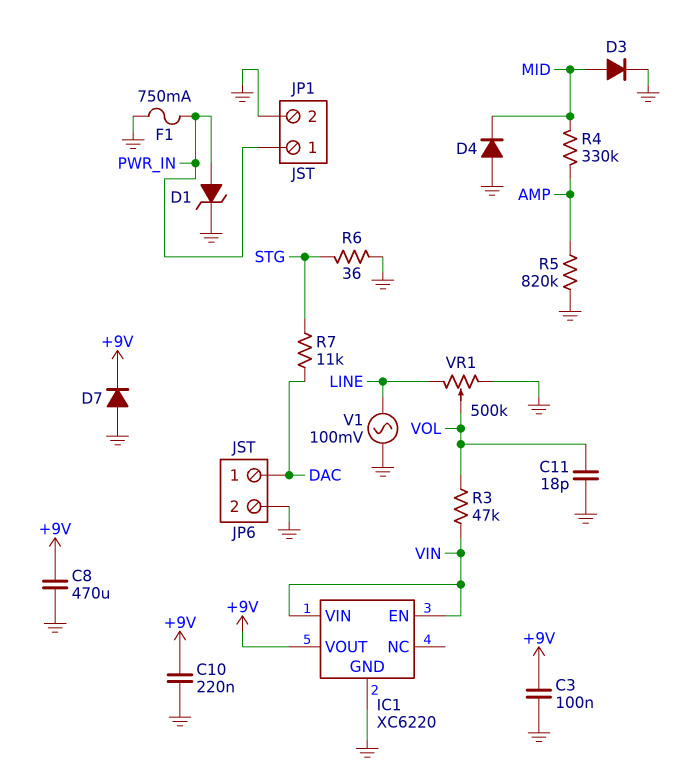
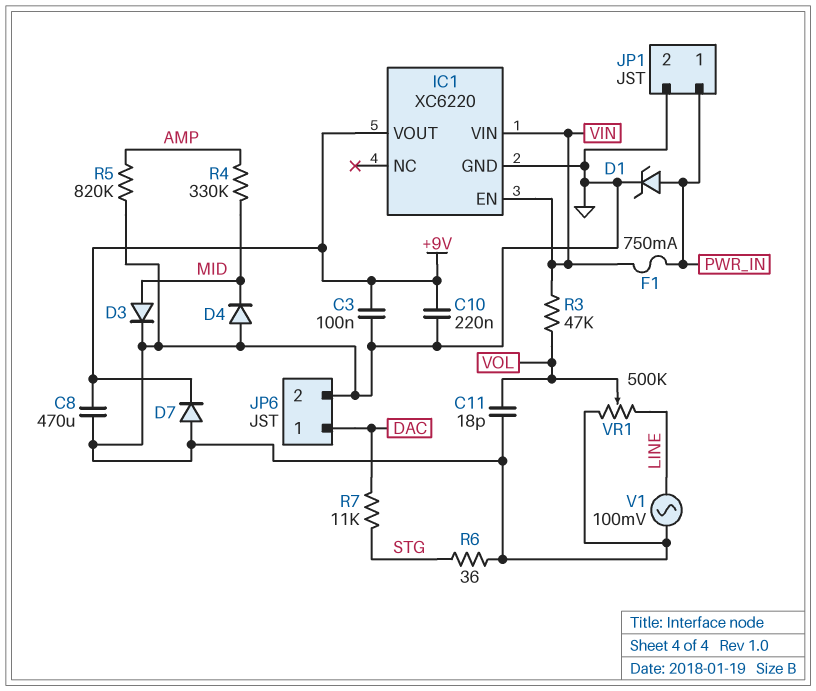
F1: 750mA (GND, PWR_IN) -> 750mA (PWR_IN, VIN)

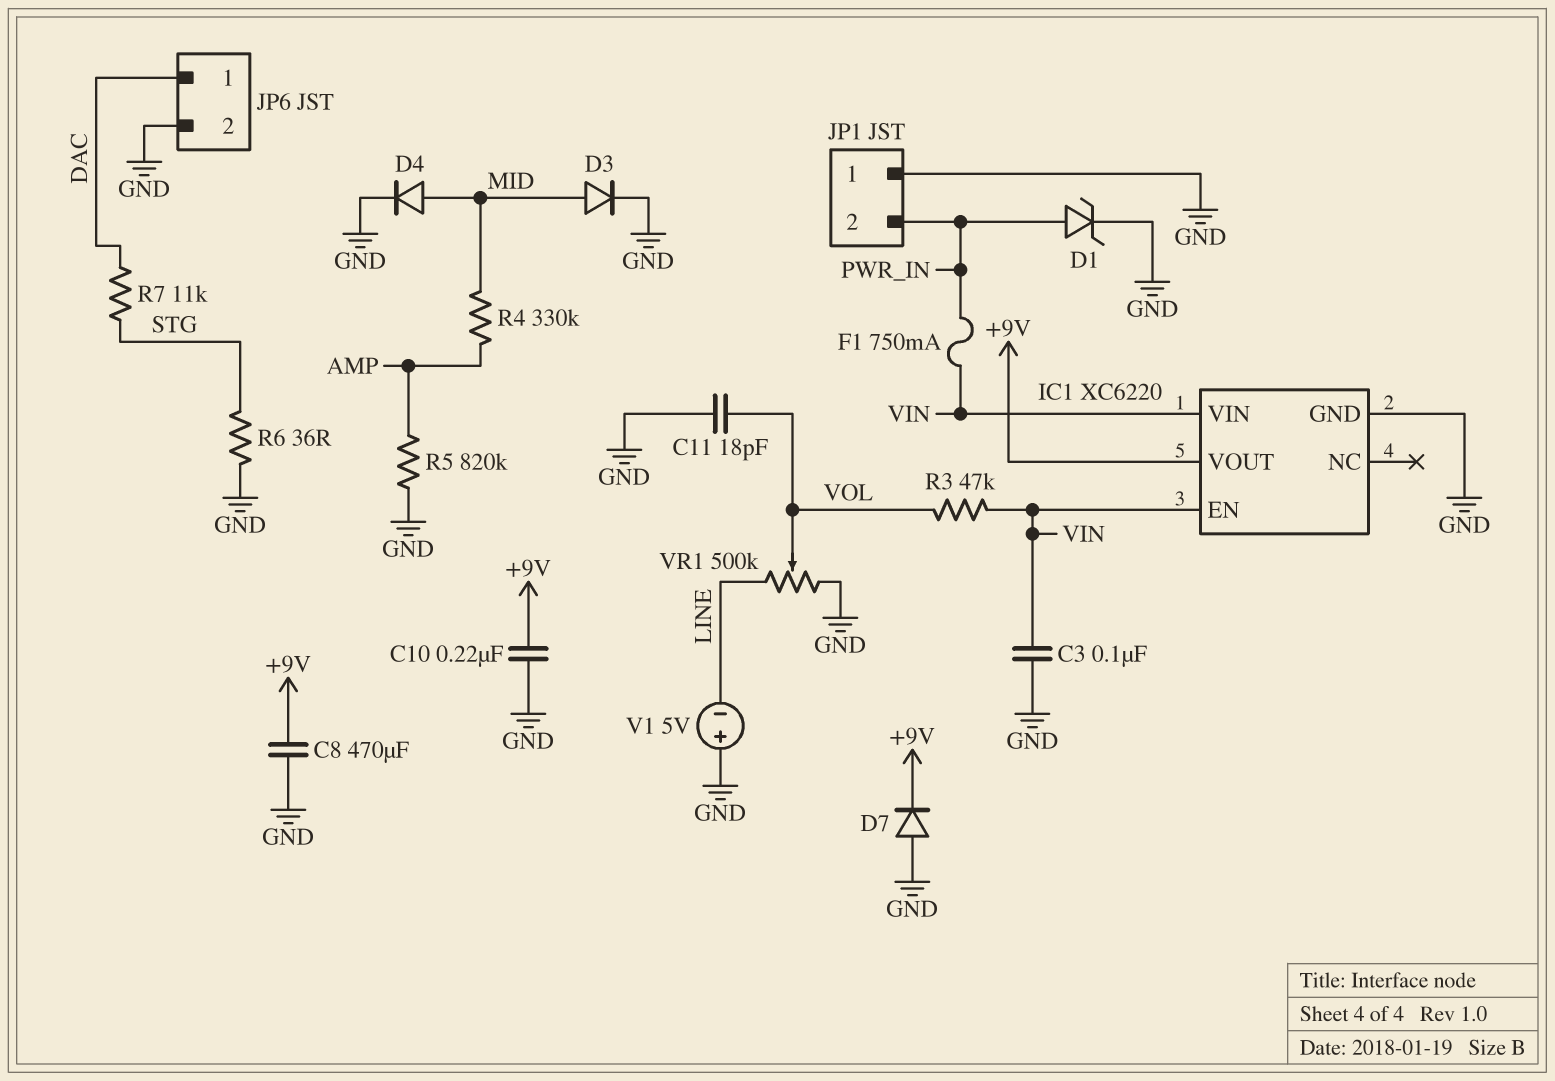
C3: 100nF (+9V, GND) -> 100nF (GND, VIN)
D4: diode (A GND, K MID) -> diode (A MID, K GND)
JP1 pin 1: PWR_IN -> GND
JP1 pin 2: GND -> PWR_IN
V1: AC 100mV (GND, LINE) -> 5V (plus GND, minus LINE)

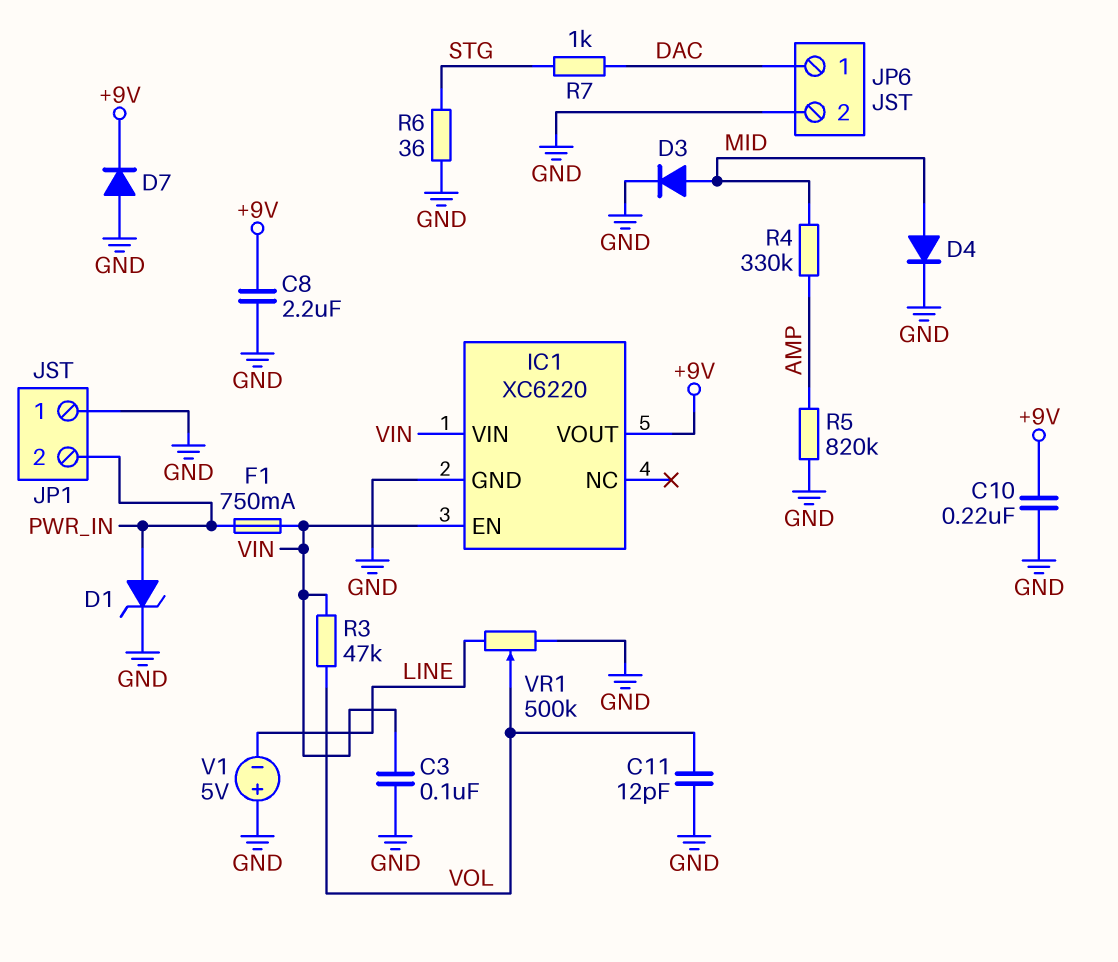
C8: 470uF (+9V, GND) -> 2.2uF (+9V, GND)
C11: 18pF (GND, VOL) -> 12pF (GND, VOL)
R7: 11k (DAC, STG) -> 1k (DAC, STG)

